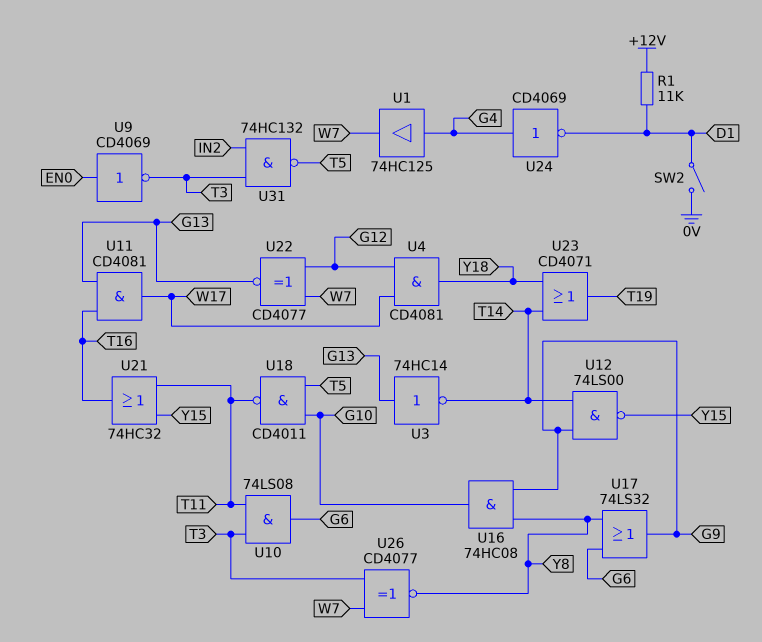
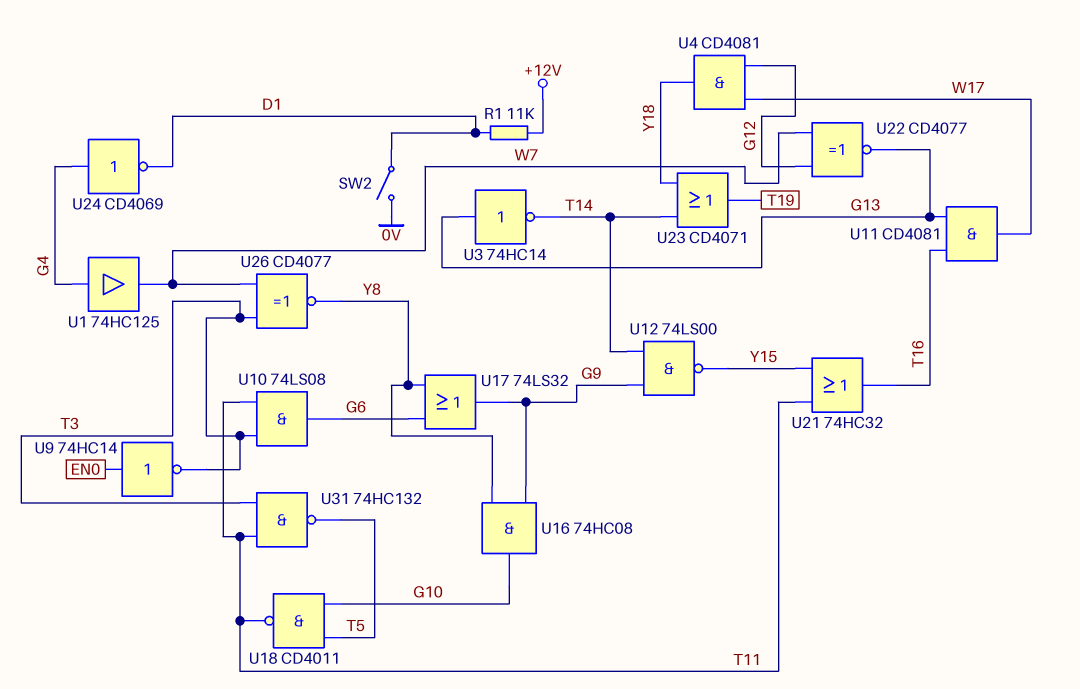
U9: NOT CD4069 (in EN0, out T3) -> NOT 74HC14 (in EN0, out T3)
U31: NAND 74HC132 (in IN2, in T3, out T5) -> NAND 74HC132 (in T3, in T11, out T5)

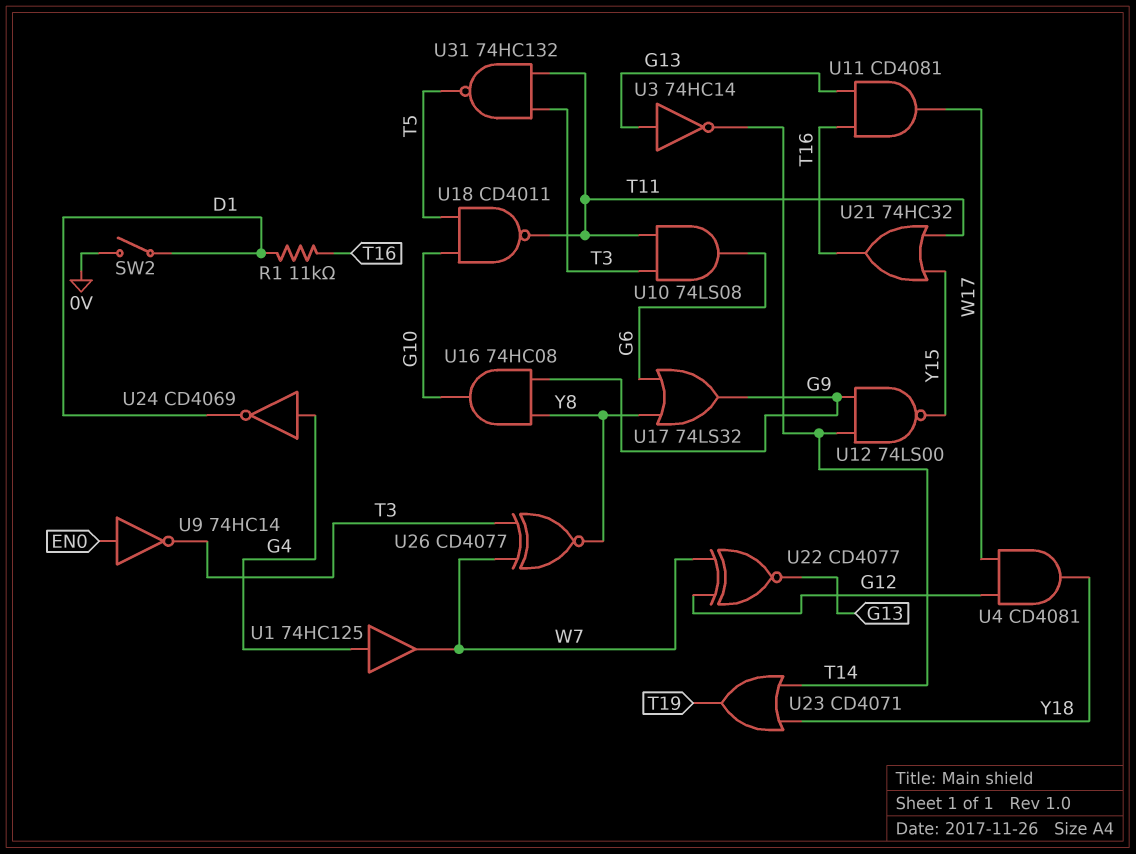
R1: 11k (+12V, D1) -> 11k (D1, T16)

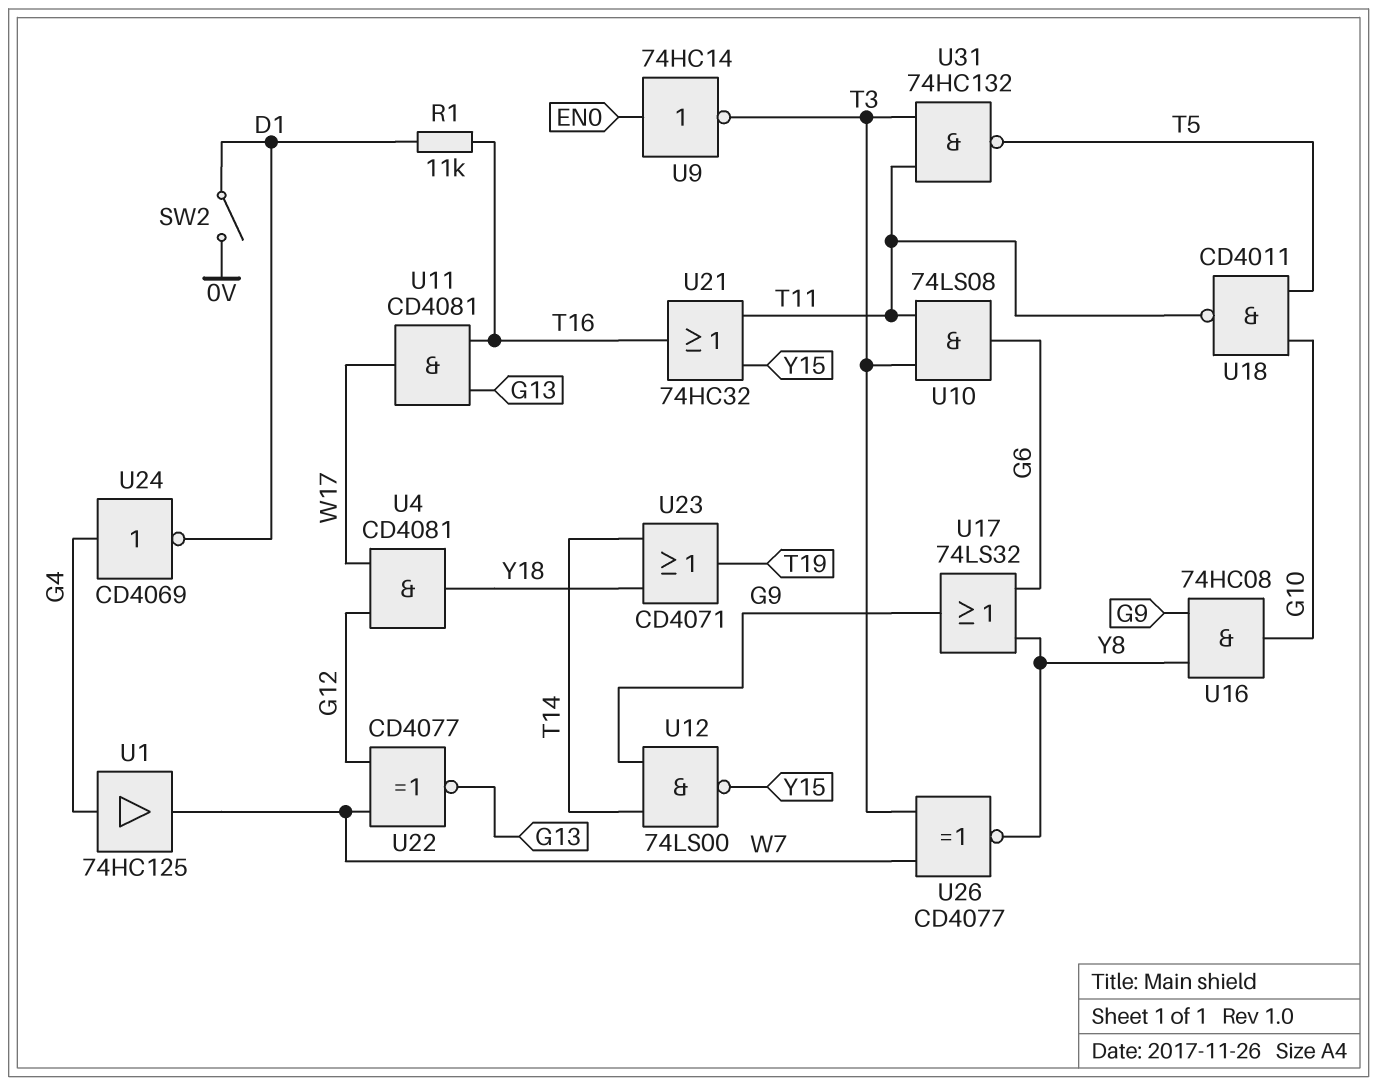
U3: NOT 74HC14 (in G13, out T14) -> none

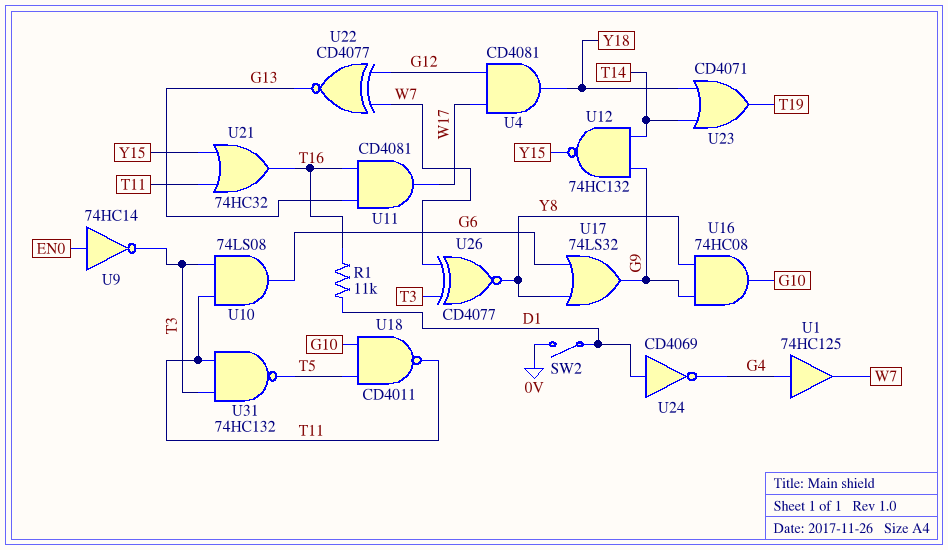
U12: NAND 74LS00 (in G9, in T14, out Y15) -> NAND 74HC132 (in G9, in T14, out Y15)
U24: NOT CD4069 (in G4, out D1) -> NOT CD4069 (in D1, out G4)

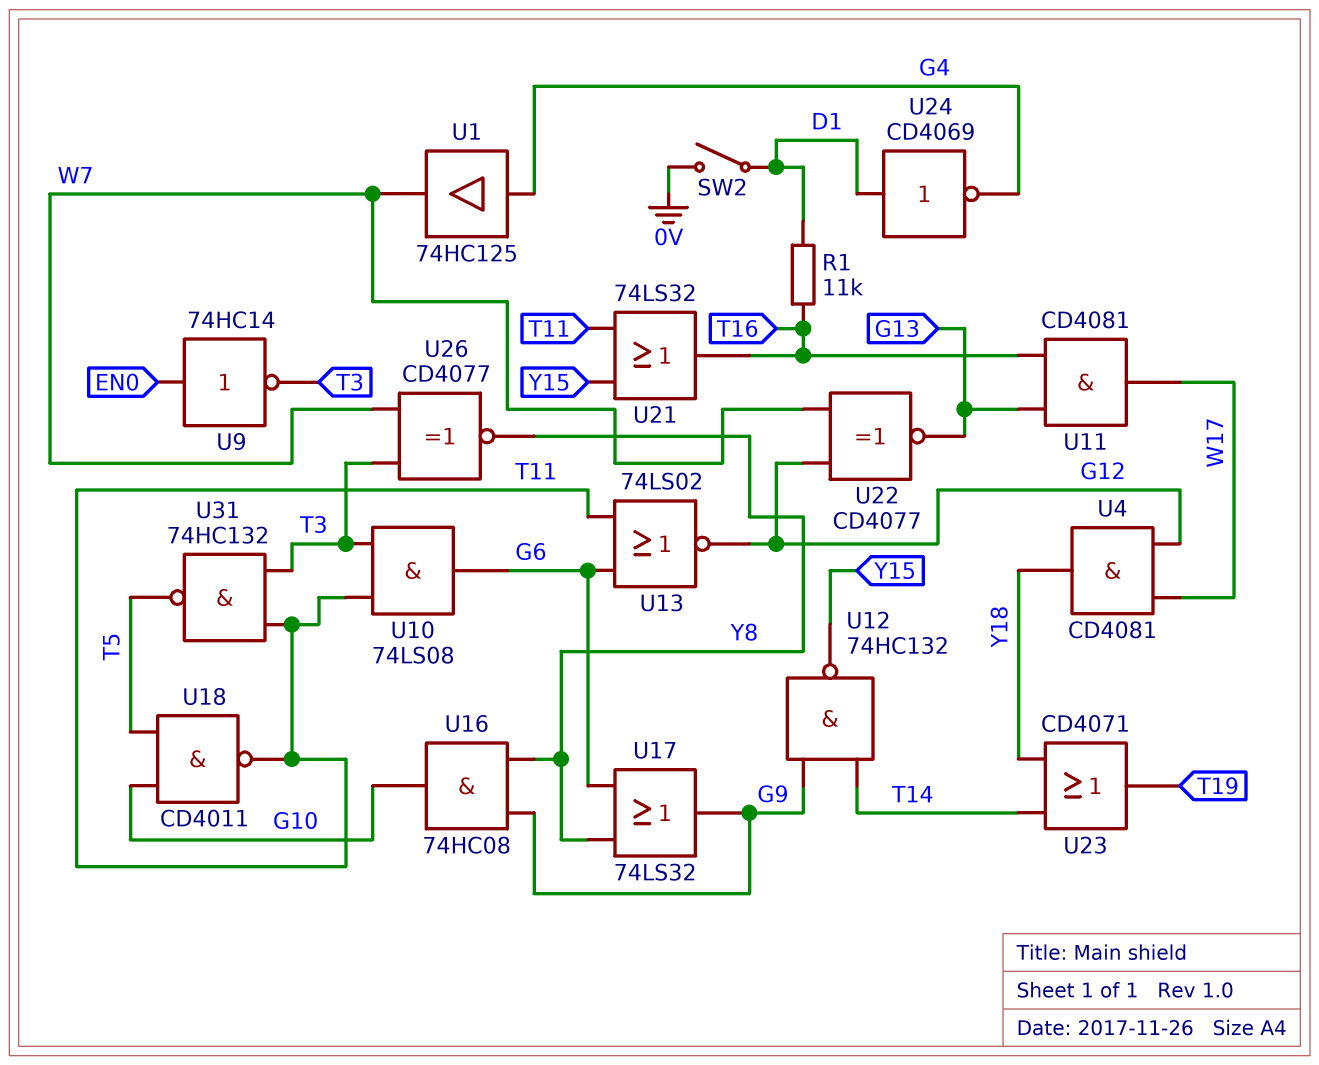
U13: none -> NOR 74LS02 (in G6, in T11, out G12)
U21: OR 74HC32 (in T11, in Y15, out T16) -> OR 74LS32 (in T11, in Y15, out T16)

